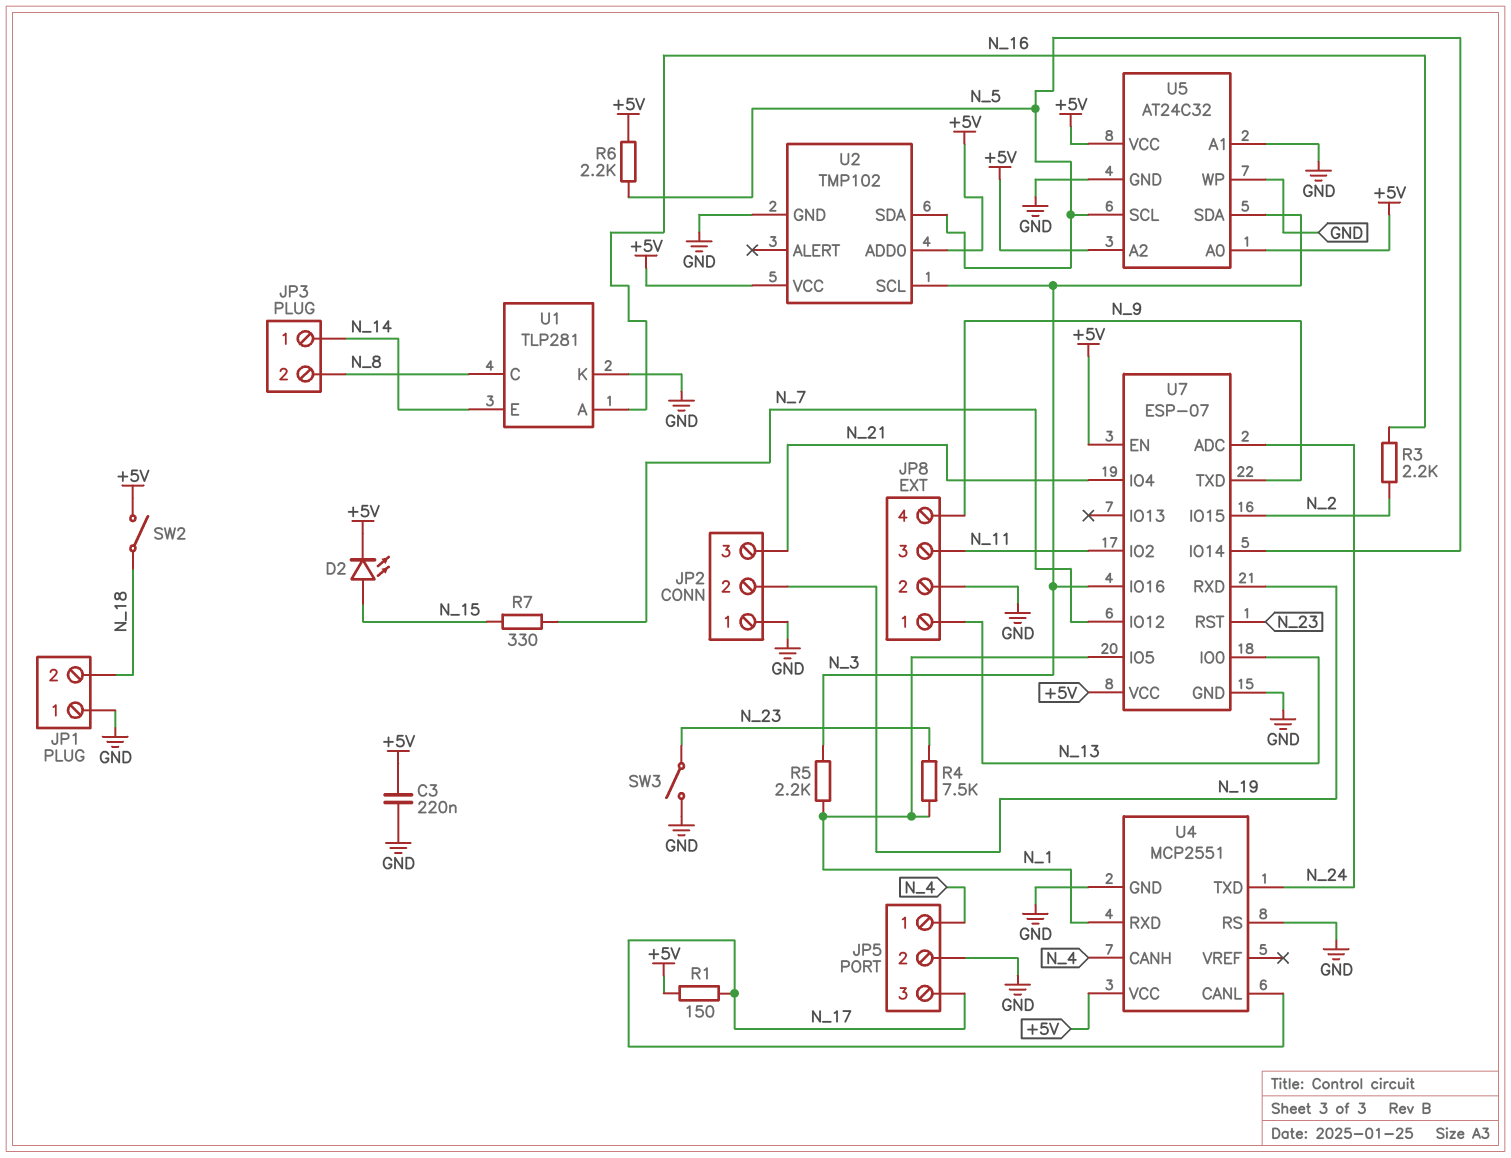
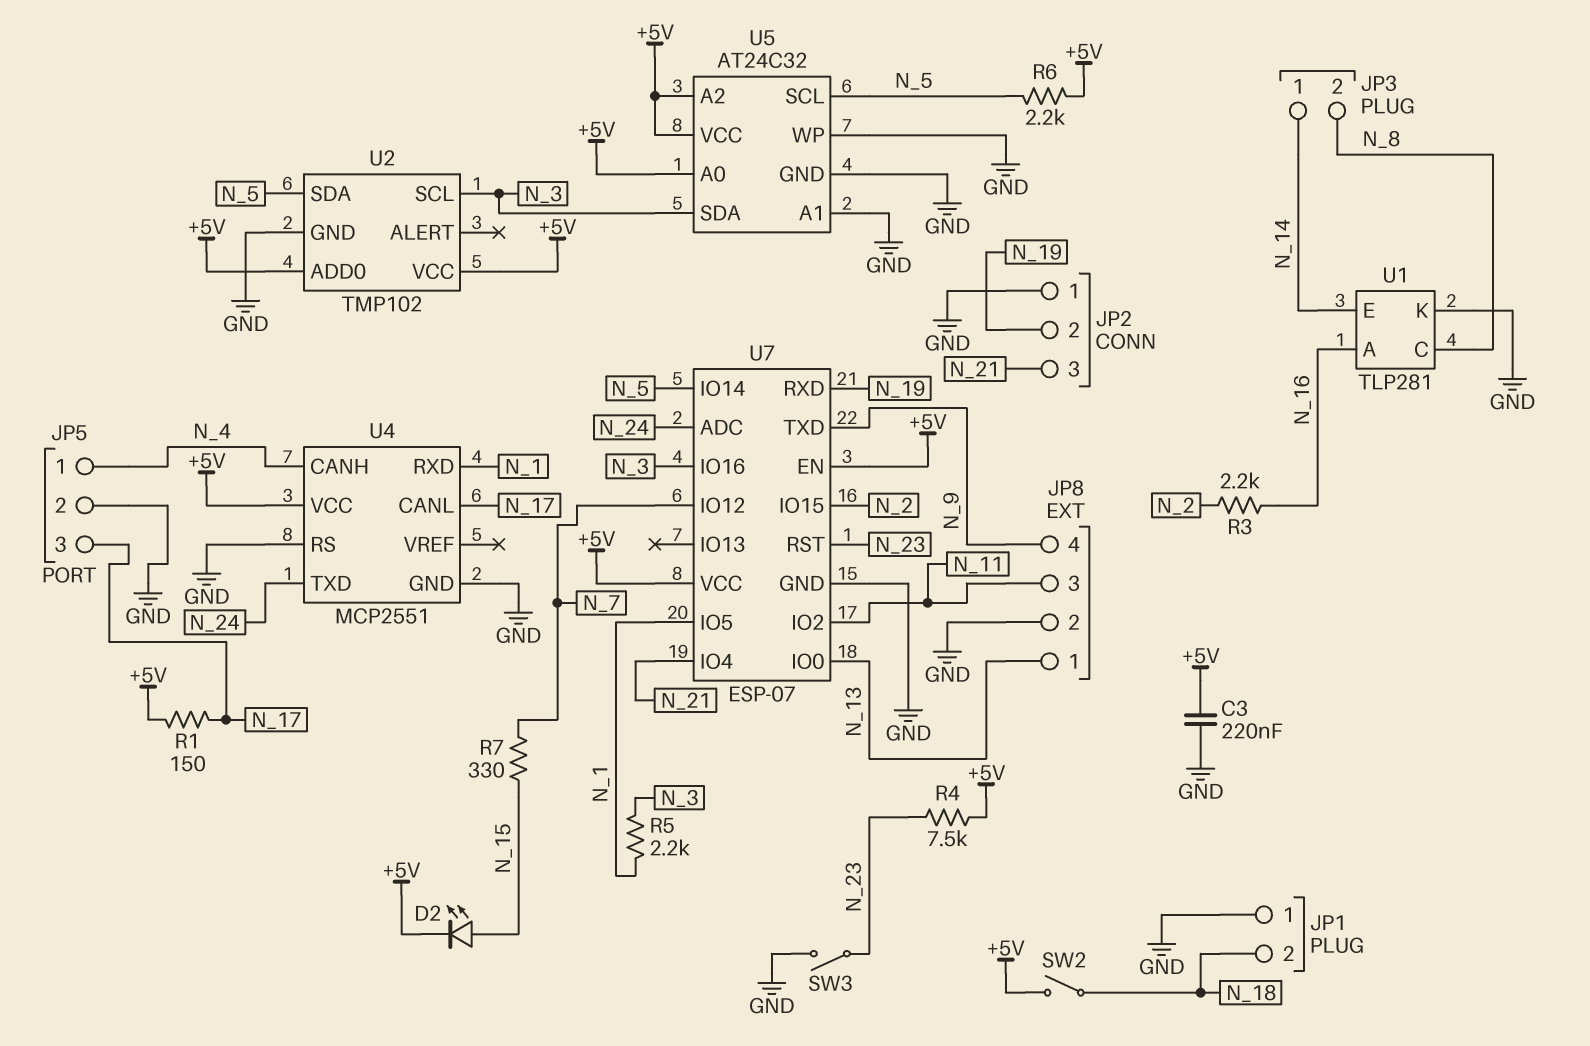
R4: 7.5k (N_1, N_23) -> 7.5k (+5V, N_23)

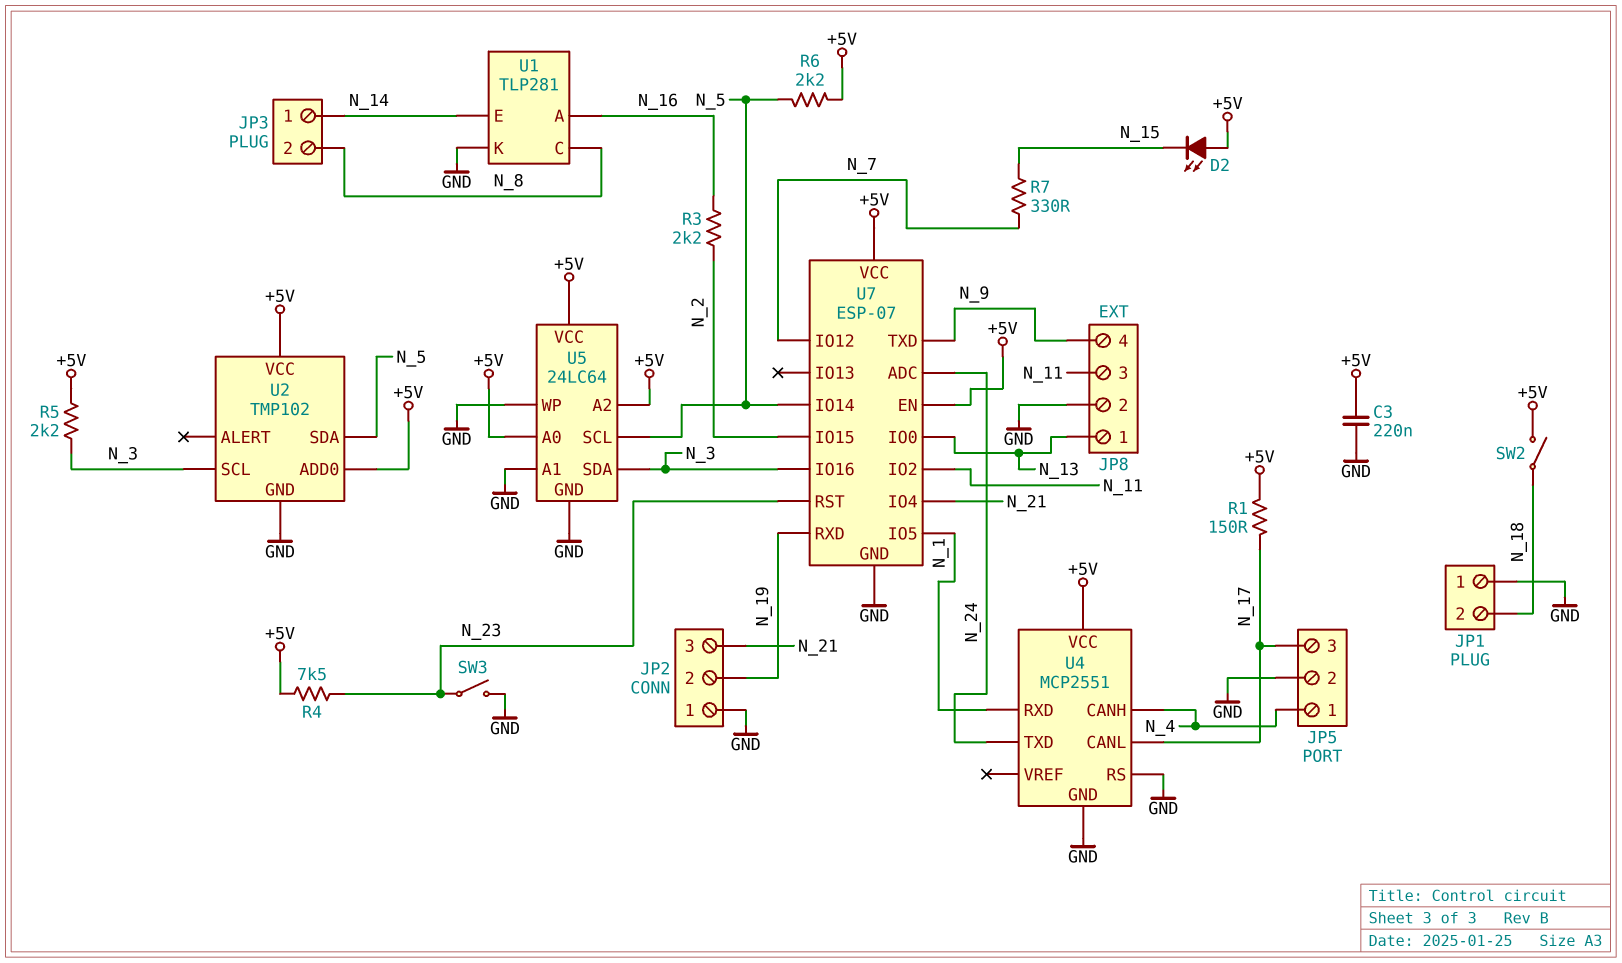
D2: LED (A N_15, K +5V) -> LED (A +5V, K N_15)
R5: 2.2k (N_1, N_3) -> 2.2k (+5V, N_3)
U5: AT24C32 -> 24LC64

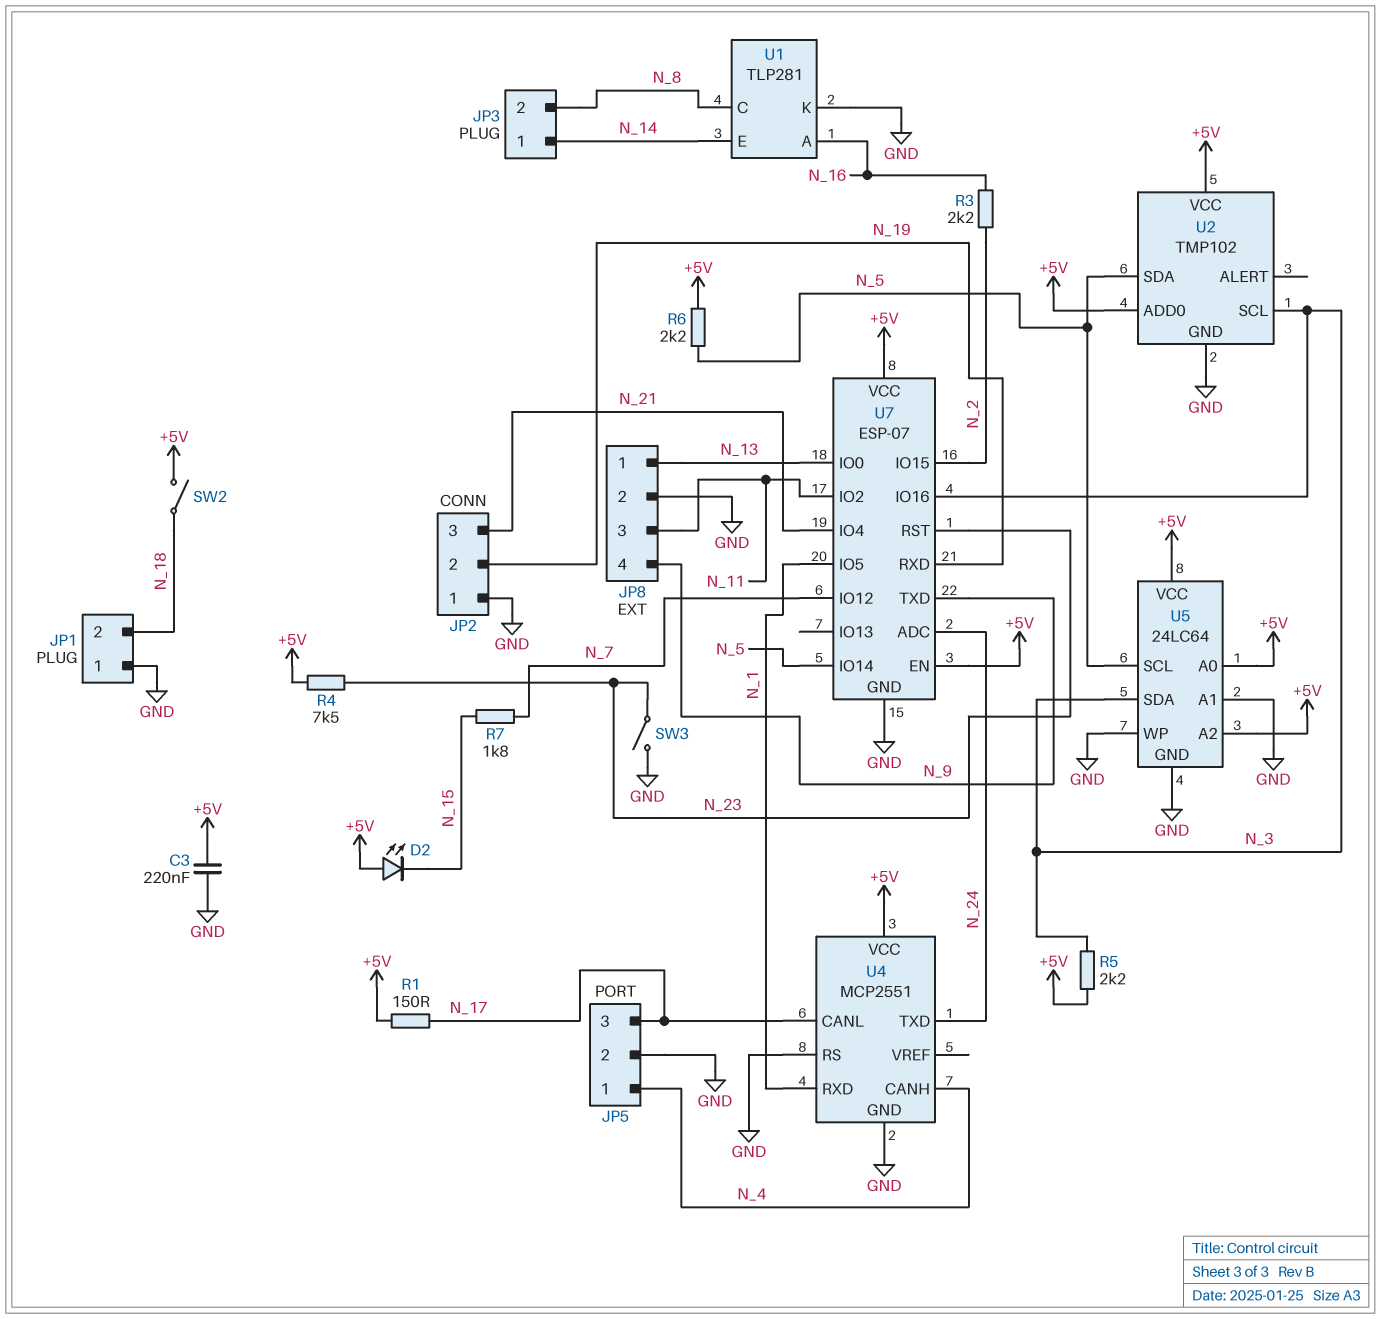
R7: 330 (N_7, N_15) -> 1.8k (N_7, N_15)

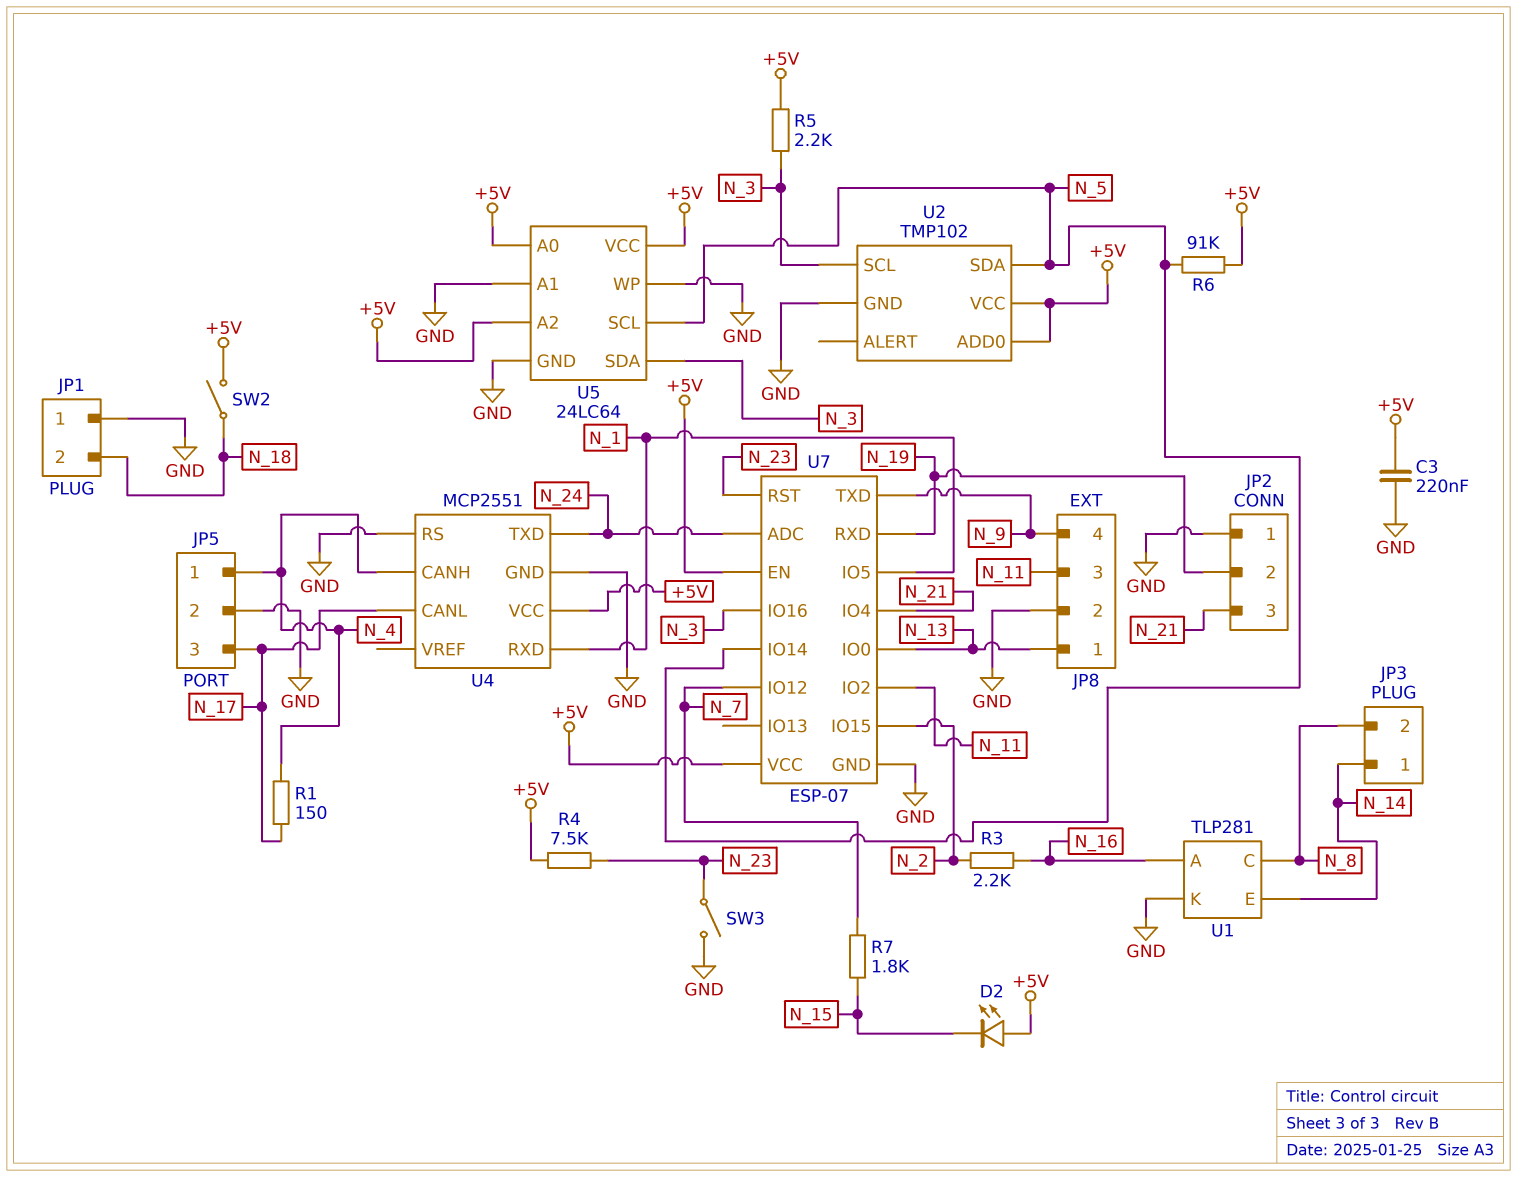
R1: 150 (+5V, N_17) -> 150 (N_4, N_17)
R6: 2.2k (+5V, N_5) -> 91k (+5V, N_5)

